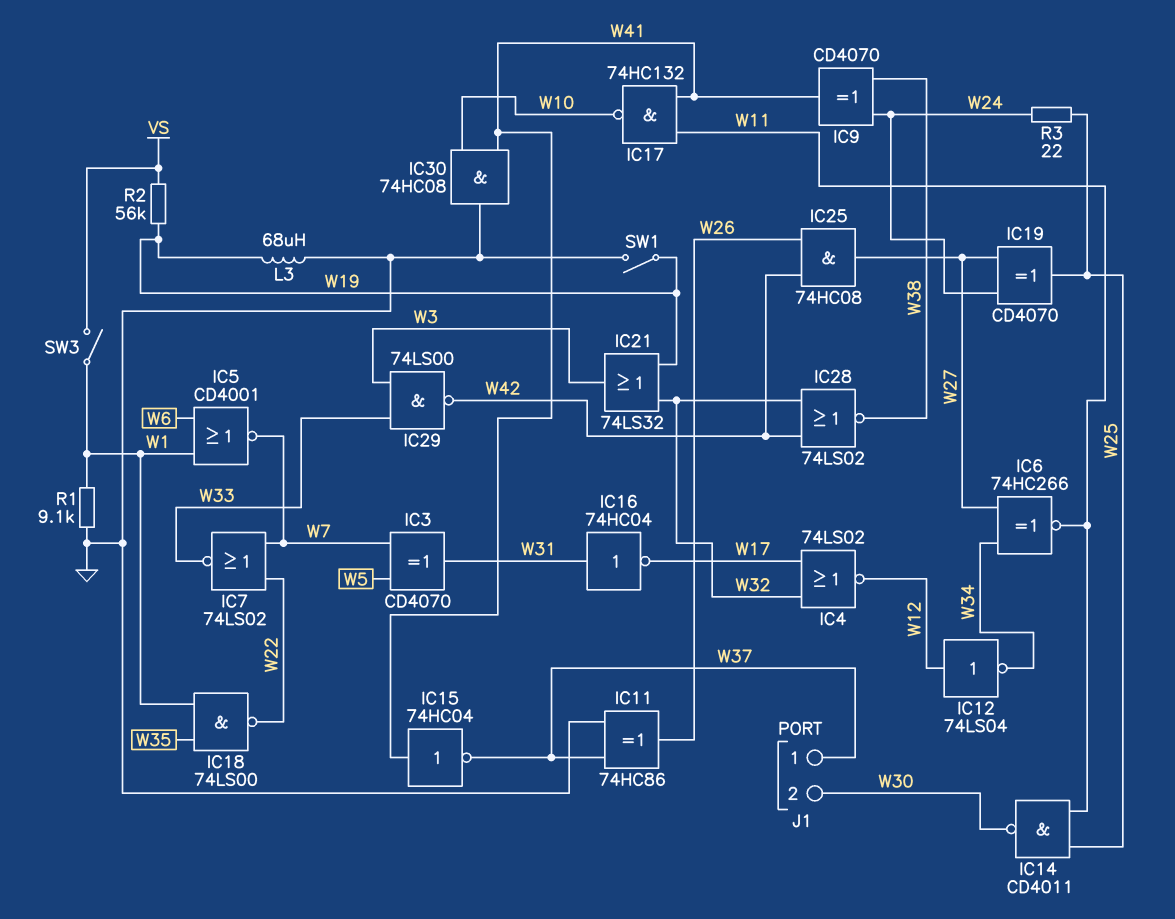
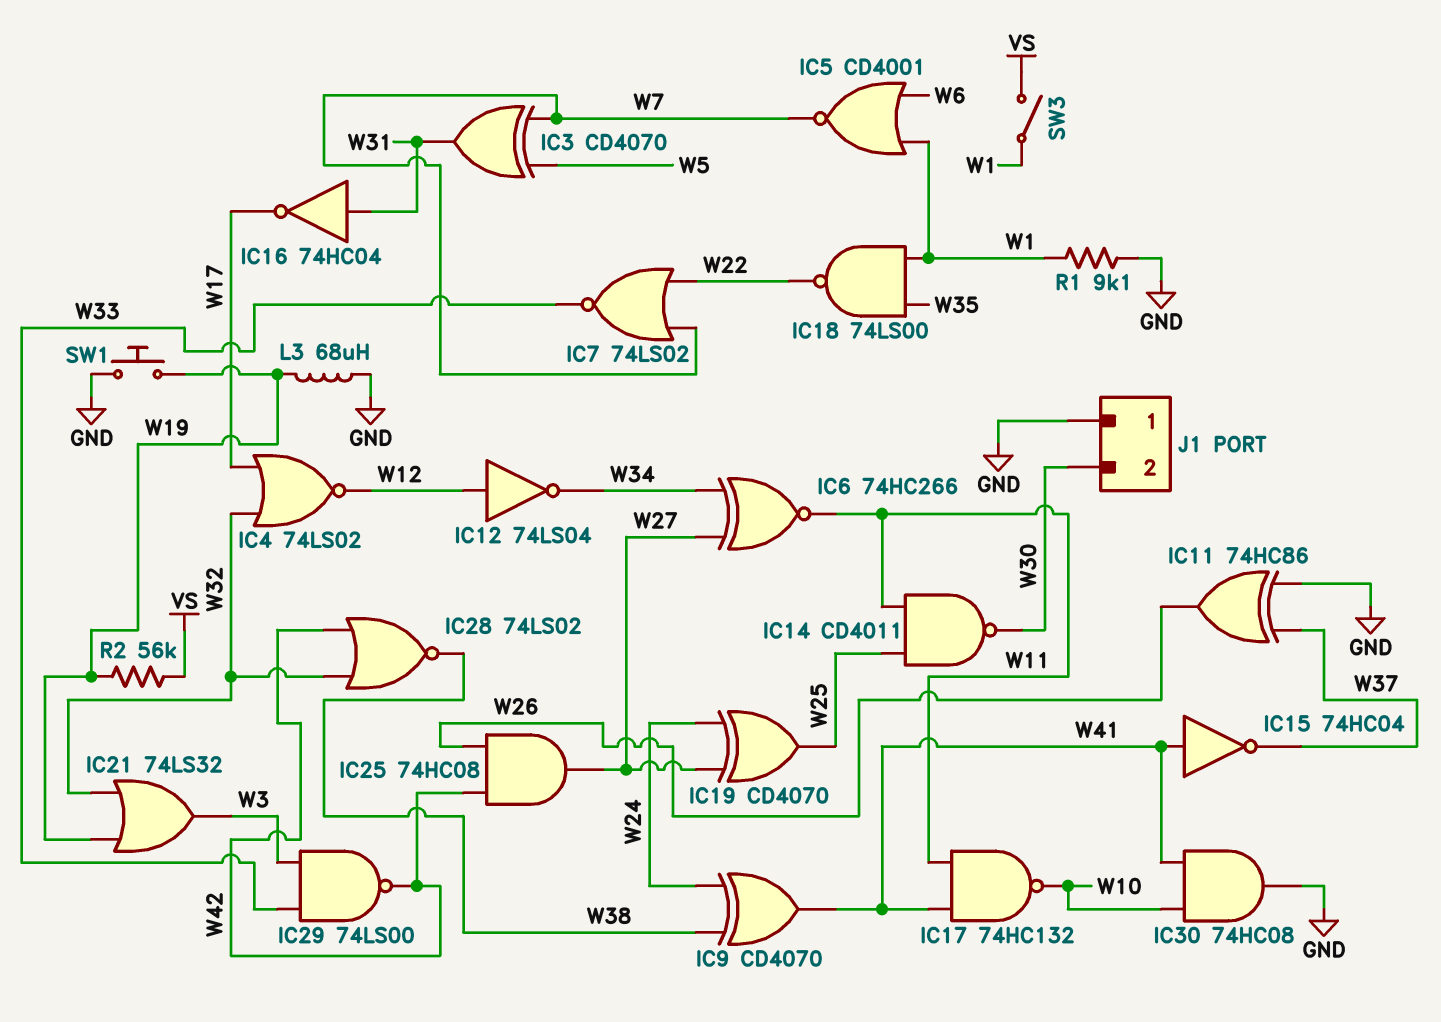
J1 pin 1: W37 -> GND
R3: 22 (W24, W25) -> none
SW1: switch (GND, W19) -> button (GND, W19)

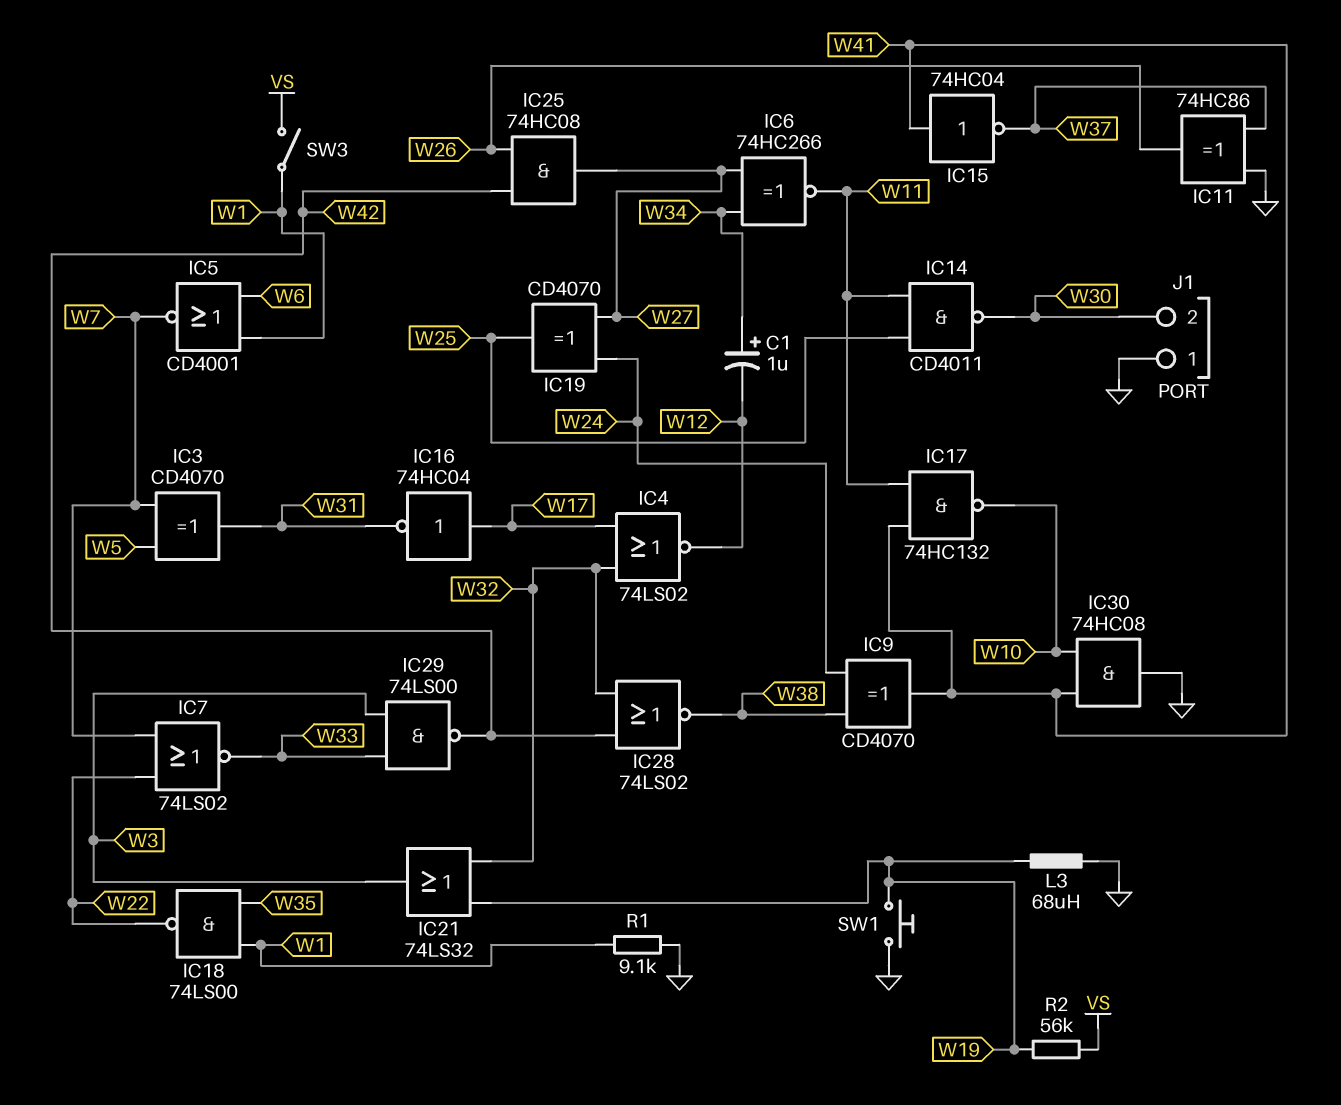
C1: none -> 1uF (plus W34, minus W12)
IC12: NOT 74LS04 (in W12, out W34) -> none
IC16: NOT 74HC04 (in W31, out W17) -> NOT 74HC04 (in W17, out W31)

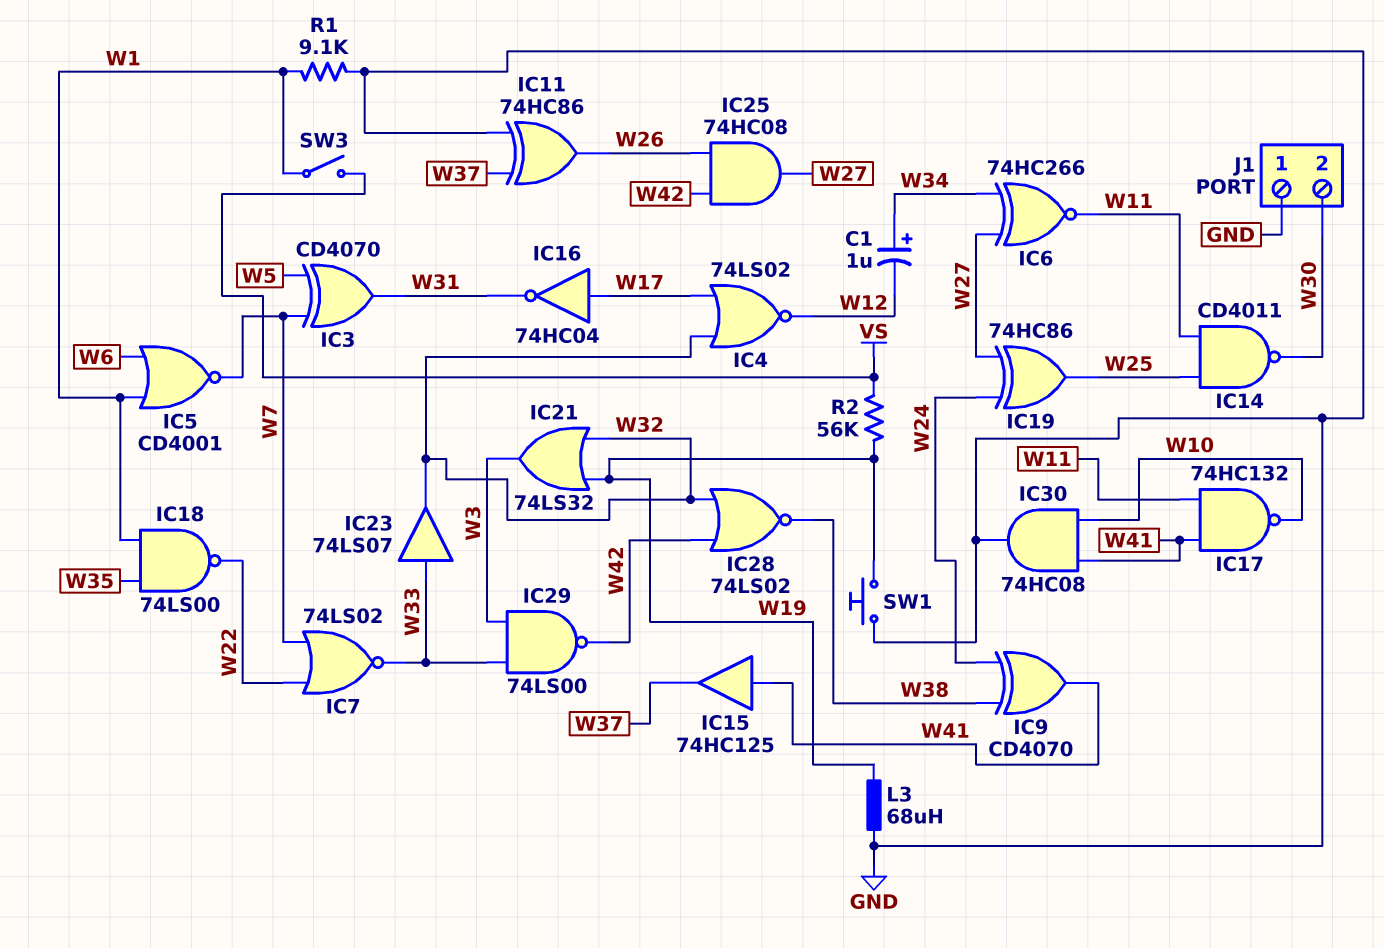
IC15: NOT 74HC04 (in W41, out W37) -> buffer 74HC125 (in W41, out W37)
IC19: XOR CD4070 (in W24, in W27, out W25) -> XOR 74HC86 (in W24, in W27, out W25)
IC23: none -> buffer 74LS07 (in W33, out W32)

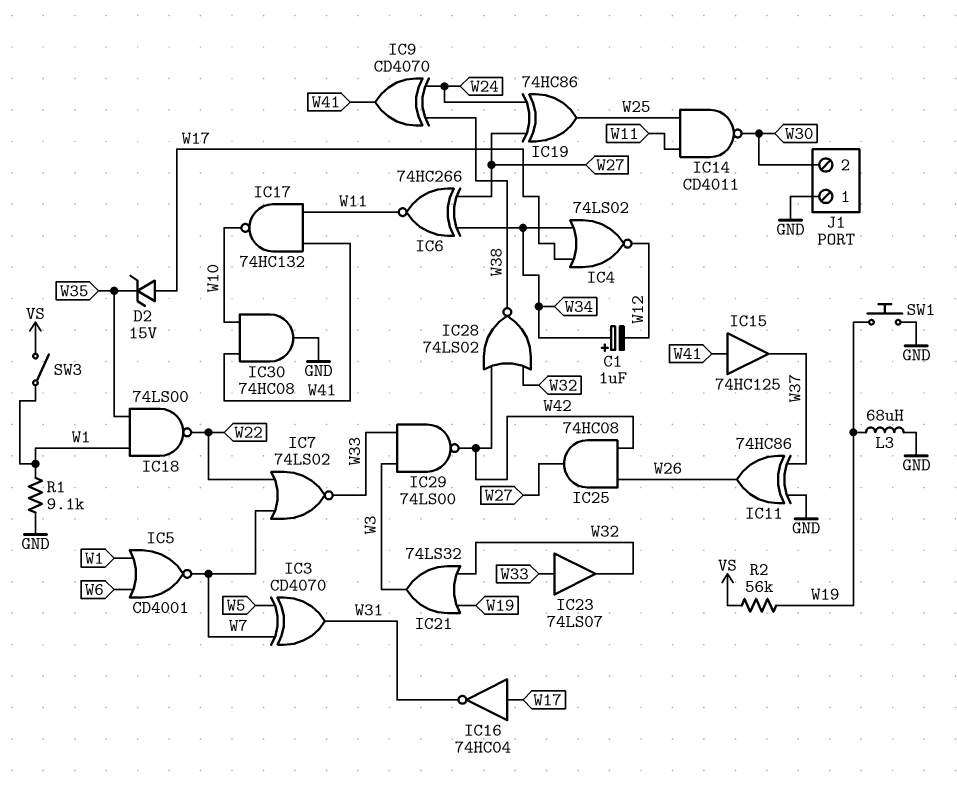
D2: none -> zener 15V (A W17, K W35)
IC4: NOR 74LS02 (in W17, in W32, out W12) -> NOR 74LS02 (in W17, in W34, out W12)

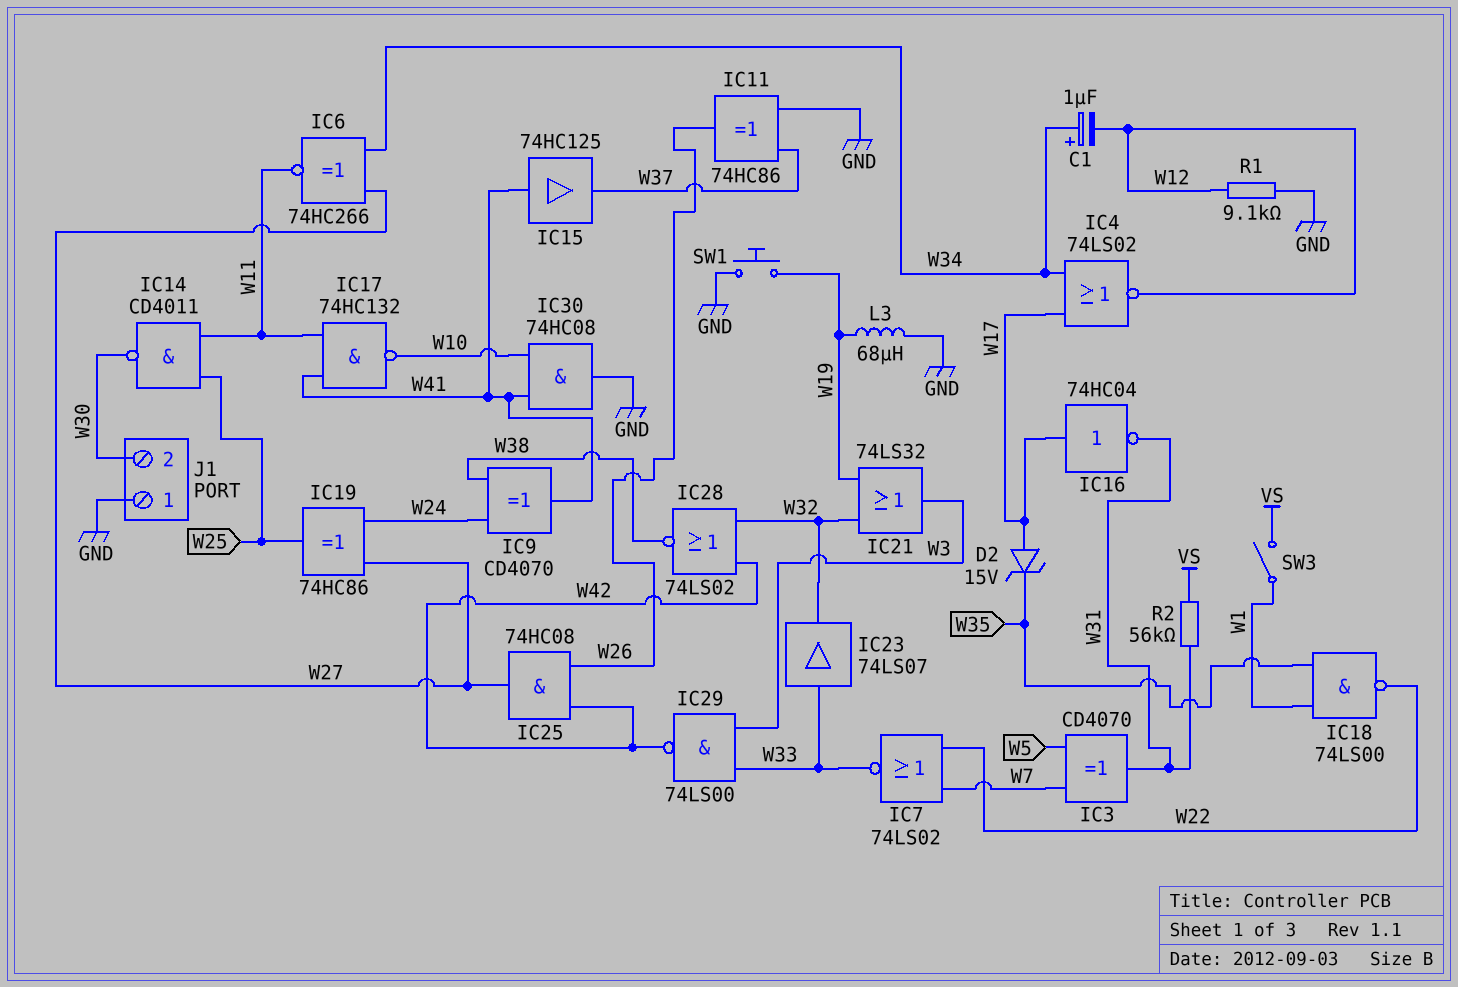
IC5: NOR CD4001 (in W1, in W6, out W7) -> none
R1: 9.1k (GND, W1) -> 9.1k (GND, W12)
R2: 56k (VS, W19) -> 56k (VS, W31)

